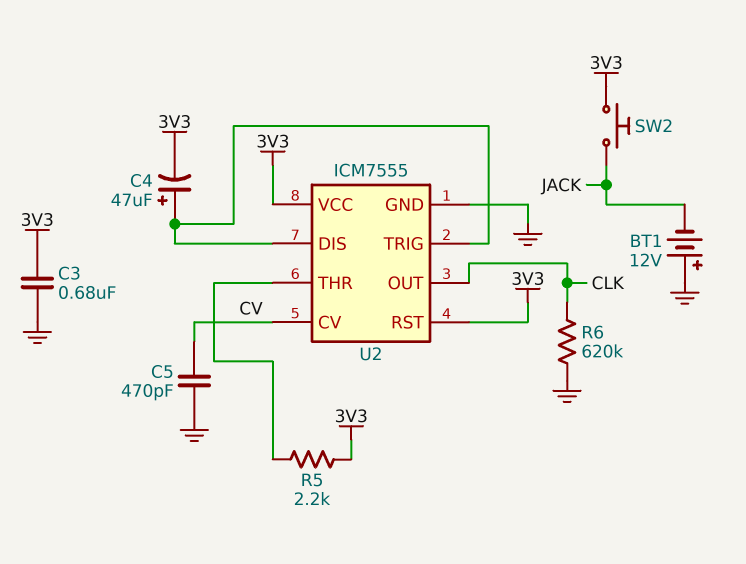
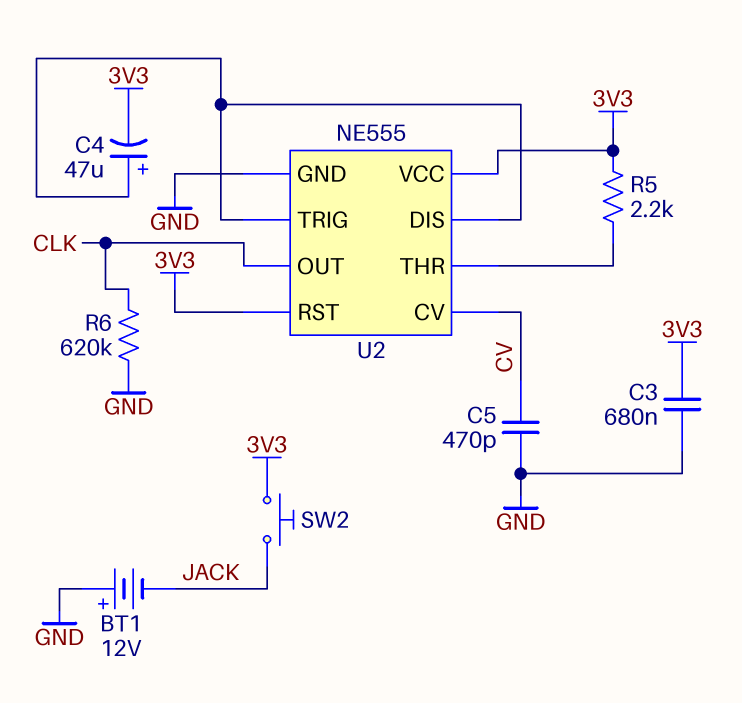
U2: ICM7555 -> NE555

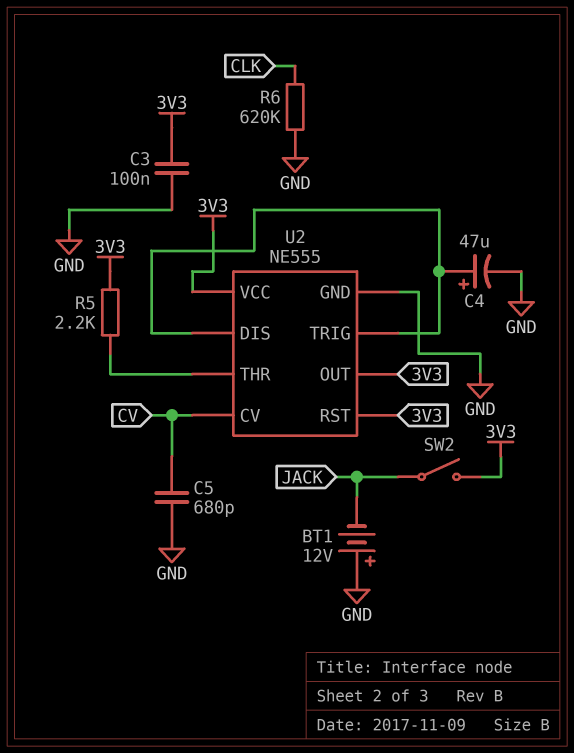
C3: 680nF (3V3, GND) -> 100nF (3V3, GND)
C4: 47uF (plus U2/DIS, minus 3V3) -> 47uF (plus U2/DIS, minus GND)
C5: 470pF (CV, GND) -> 680pF (CV, GND)
SW2: button (3V3, JACK) -> switch (3V3, JACK)
U2 pin OUT: CLK -> 3V3

